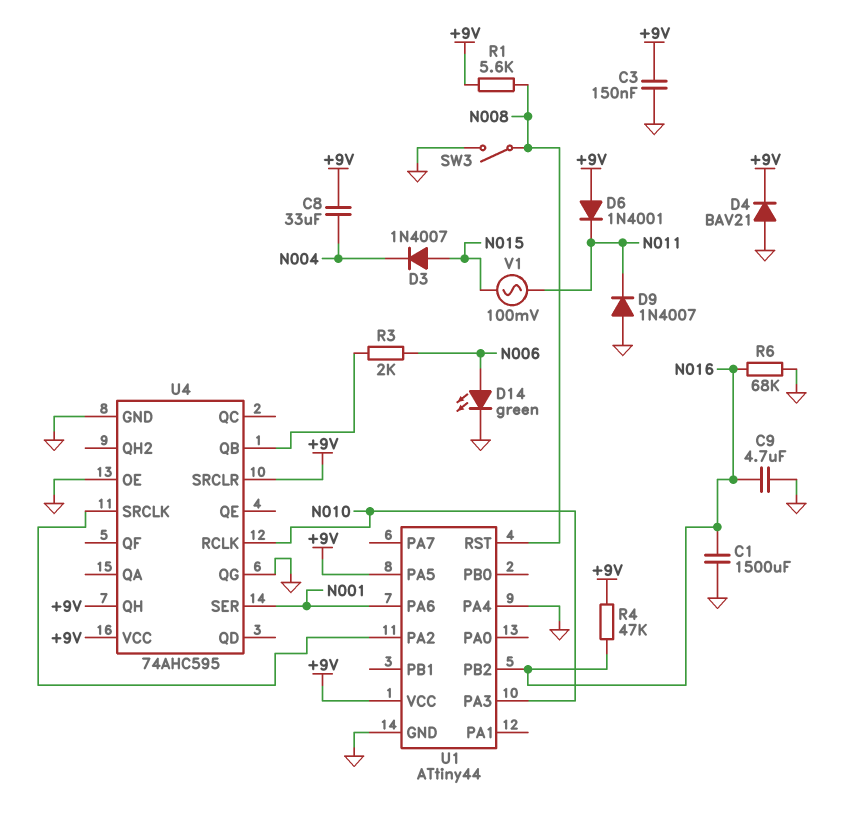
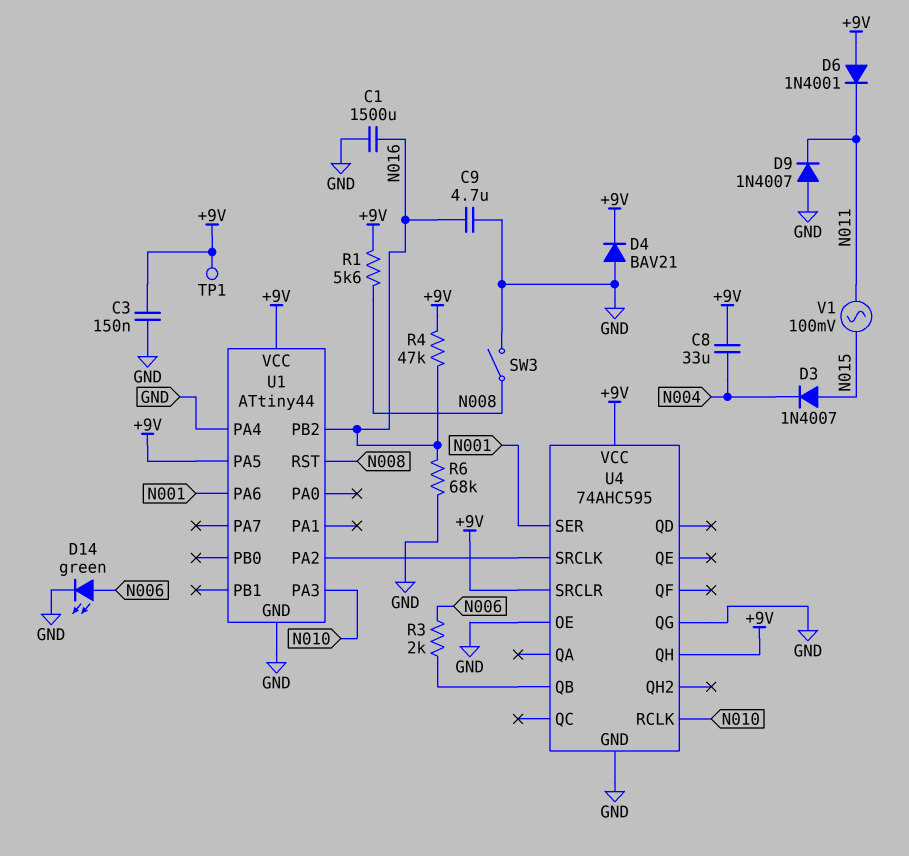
TP1: none -> test point (+9V)

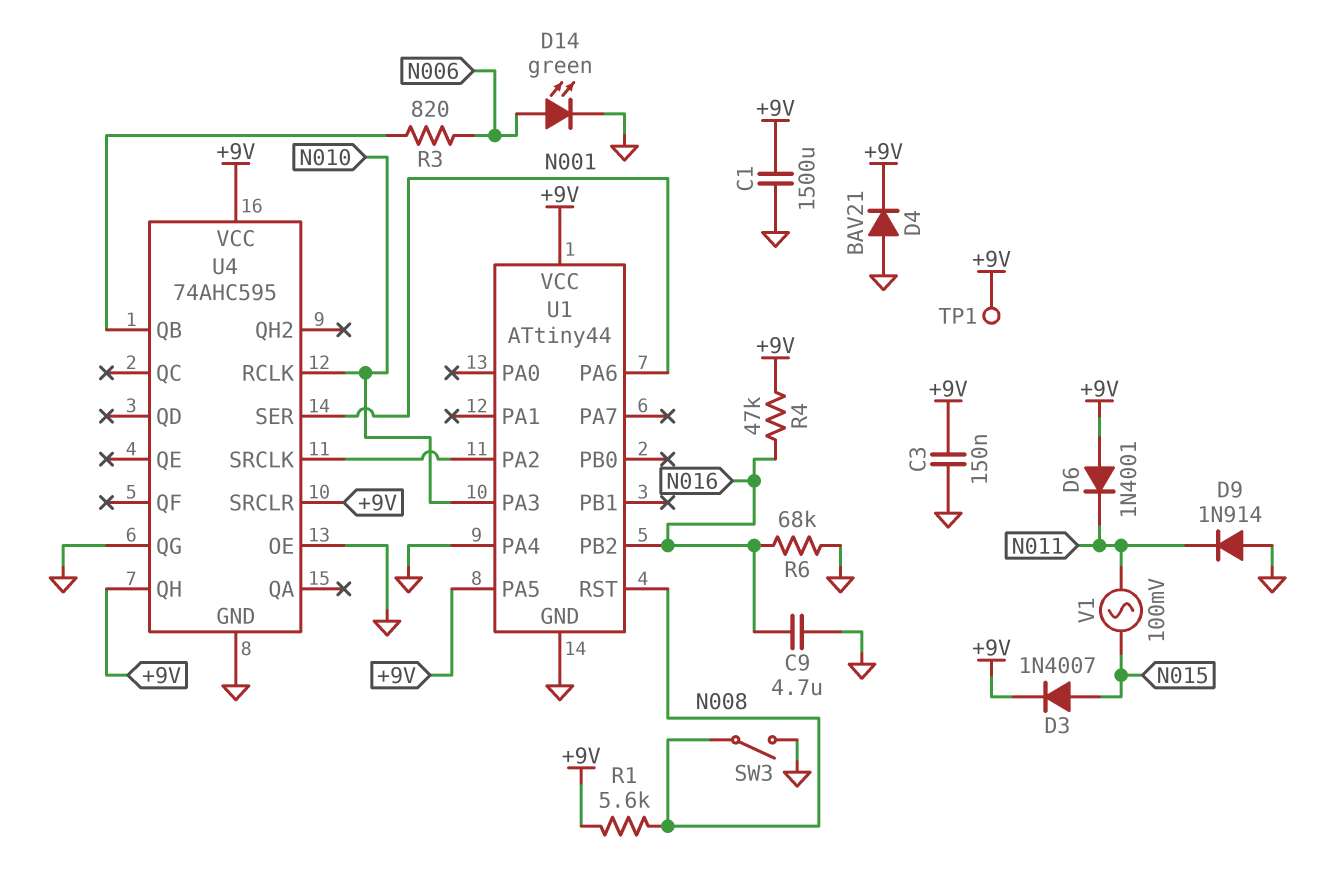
C1: 1500uF (GND, N016) -> 1500uF (+9V, GND)
C8: 33uF (+9V, N004) -> none
D3: diode 1N4007 (A N015, K N004) -> diode 1N4007 (A N015, K +9V)
D9: diode 1N4007 (A GND, K N011) -> diode 1N914 (A GND, K N011)
R3: 2k (N006, U4/QB) -> 820 (N006, U4/QB)

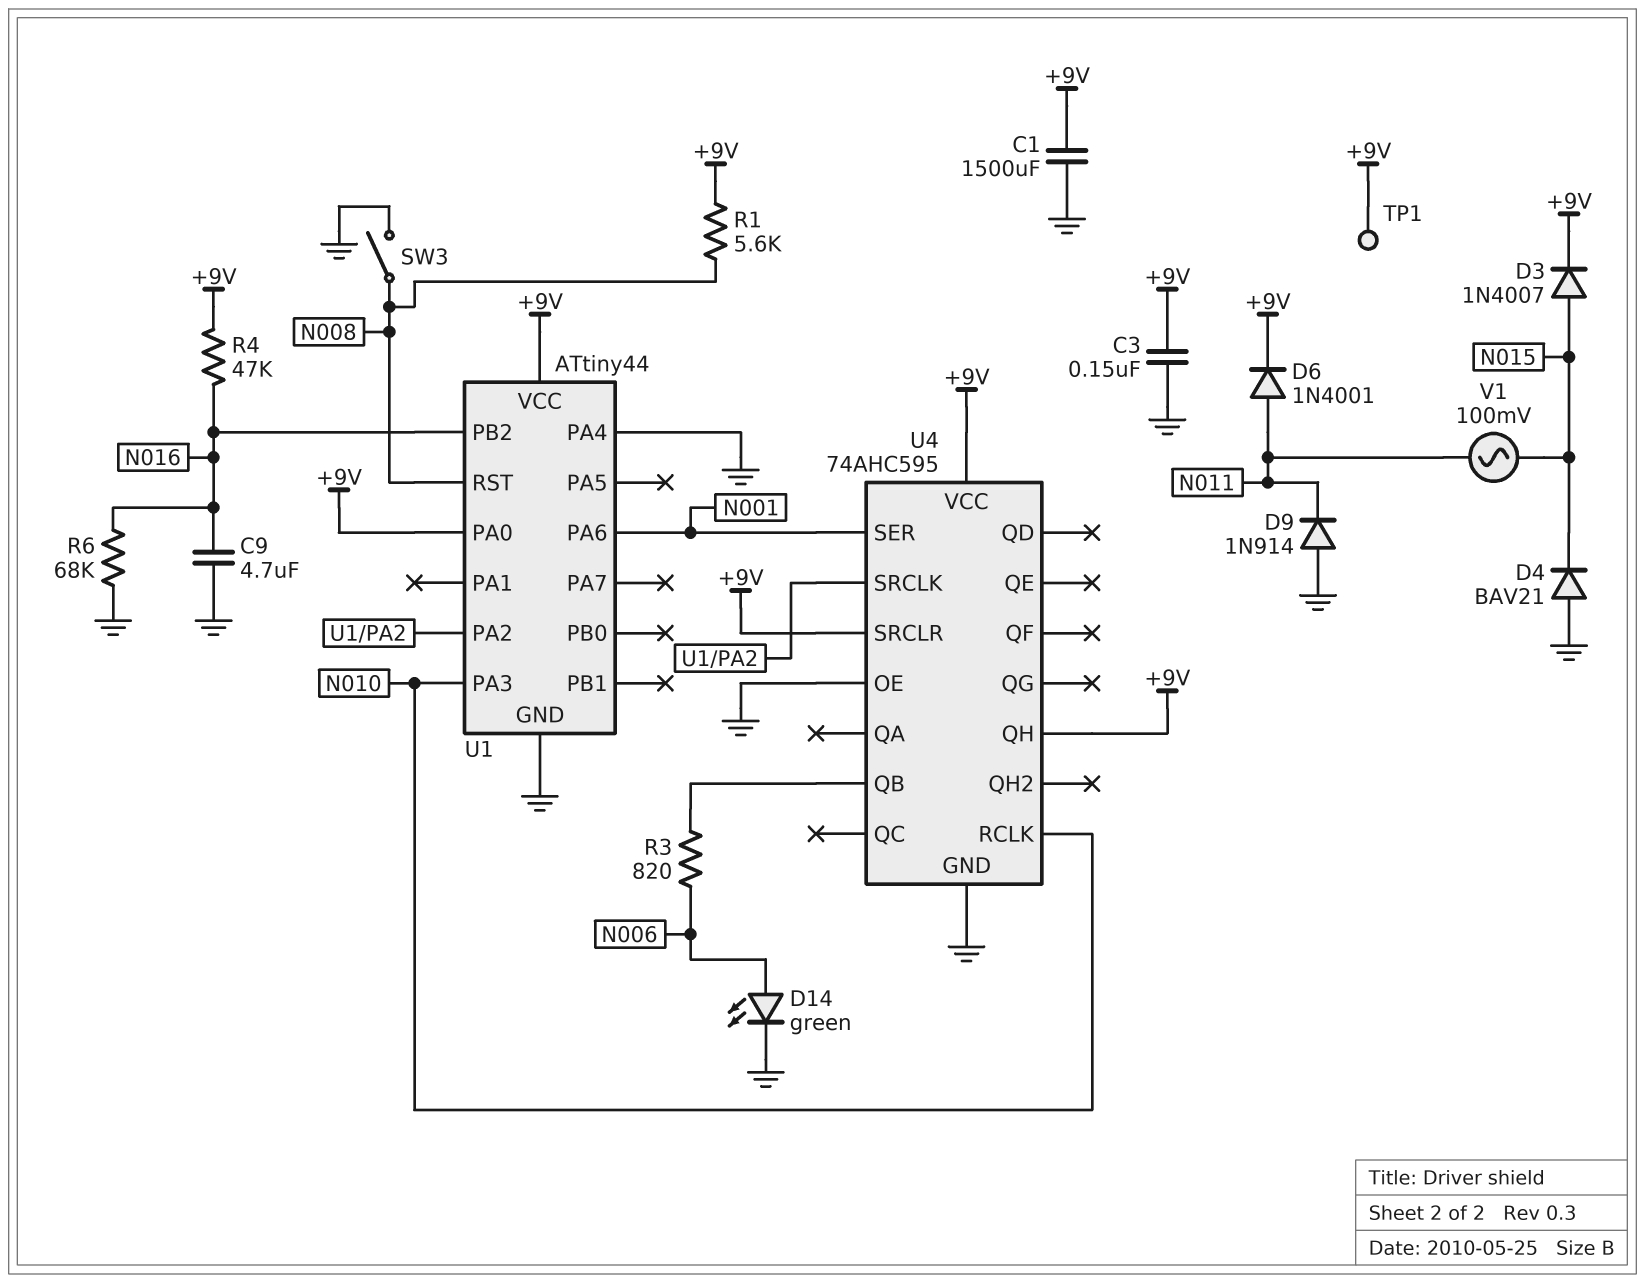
D4: diode BAV21 (A GND, K +9V) -> diode BAV21 (A GND, K N015)
D6: diode 1N4001 (A +9V, K N011) -> diode 1N4001 (A N011, K +9V)
U1 pin PA0: none -> +9V
U1 pin PA5: +9V -> none
U4 pin QG: GND -> none

